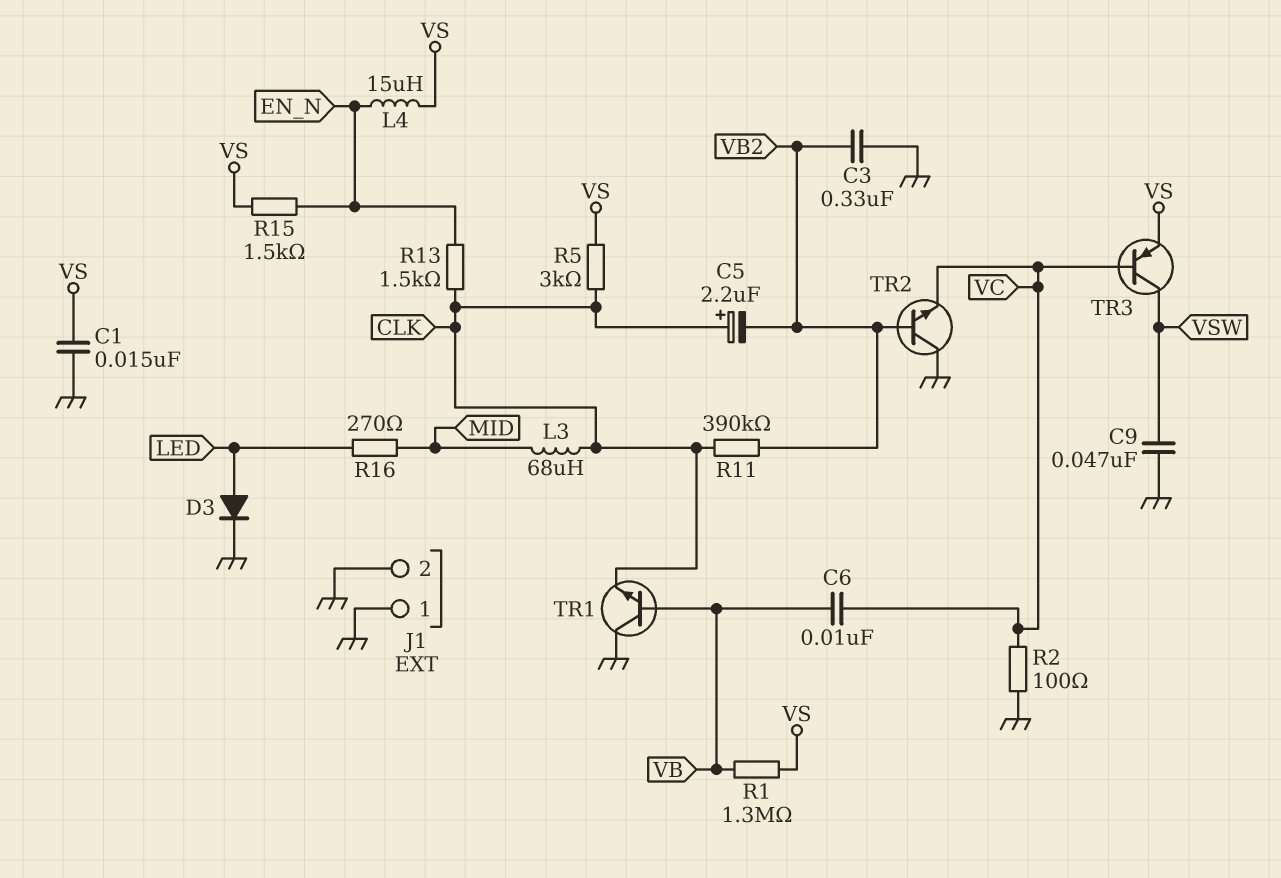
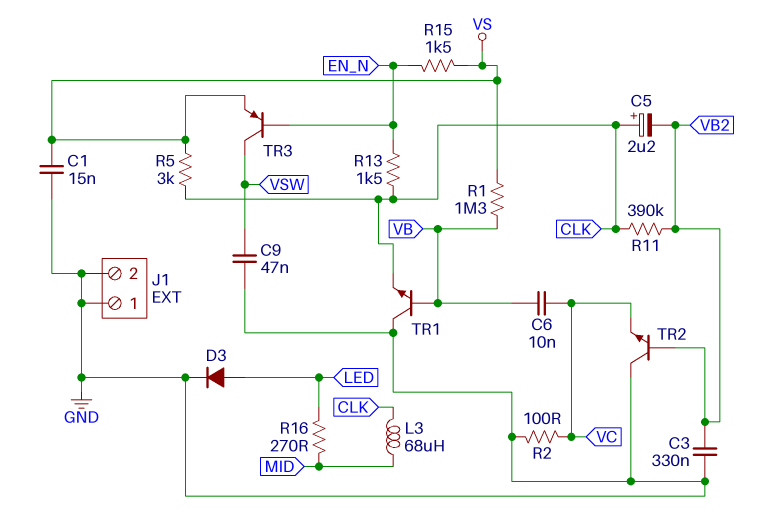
L4: 15uH (EN_N, VS) -> none
TR3: PNP (B VC, C VSW, E VS) -> PNP (B EN_N, C VSW, E VS)

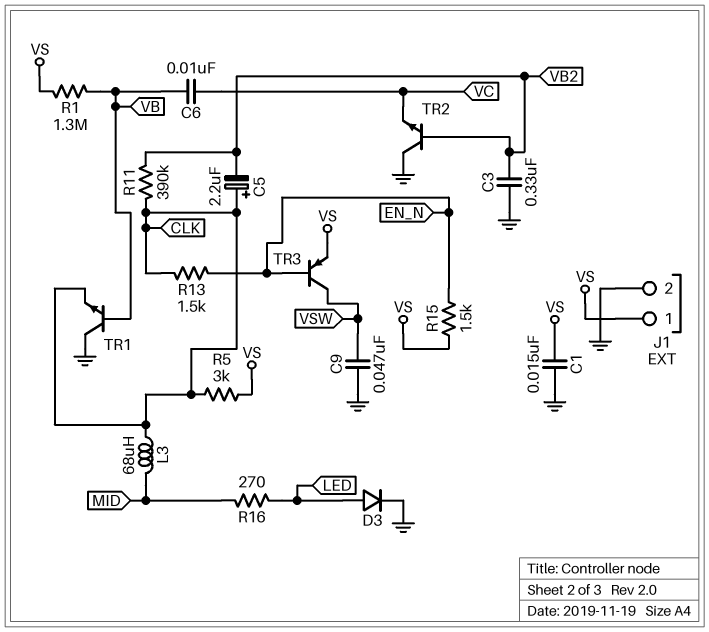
J1 pin 1: GND -> VS
R2: 100 (GND, VC) -> none

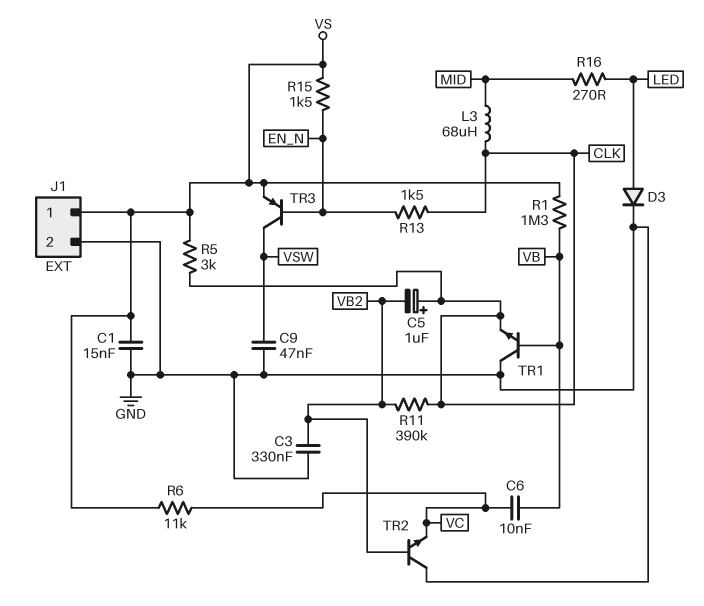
C5: 2.2uF (plus CLK, minus VB2) -> 1uF (plus CLK, minus VB2)
R6: none -> 11k (VC, VS)

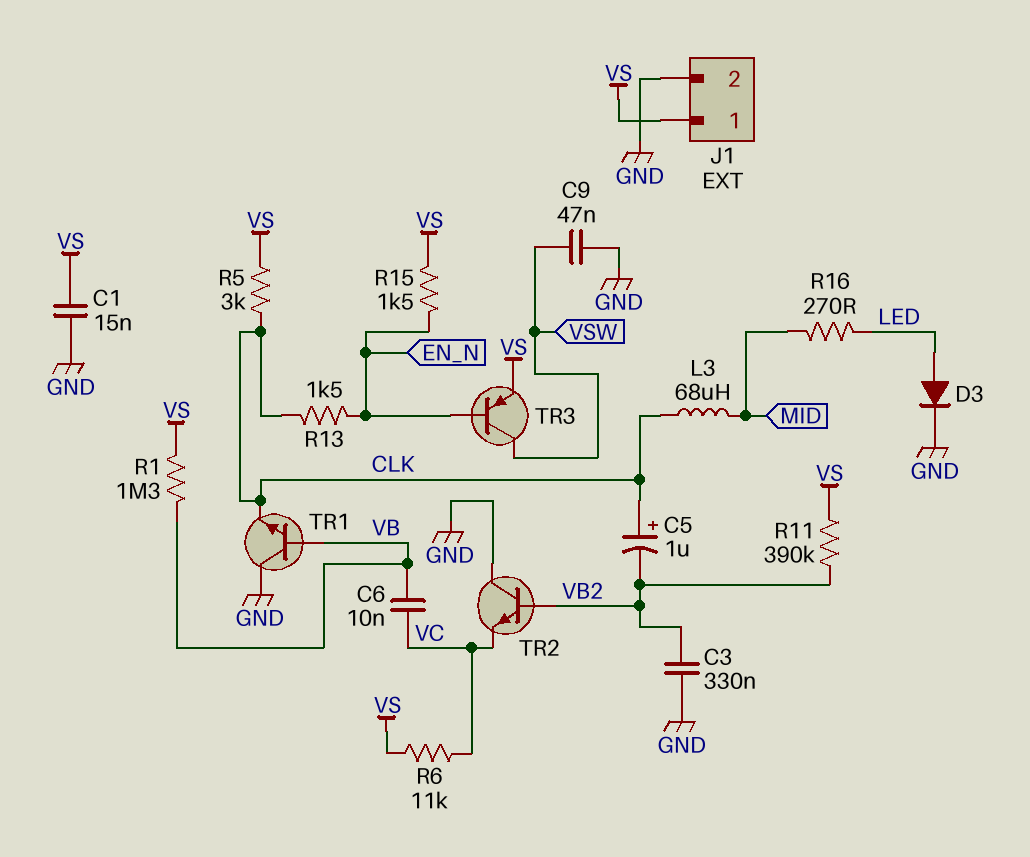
R11: 390k (CLK, VB2) -> 390k (VB2, VS)

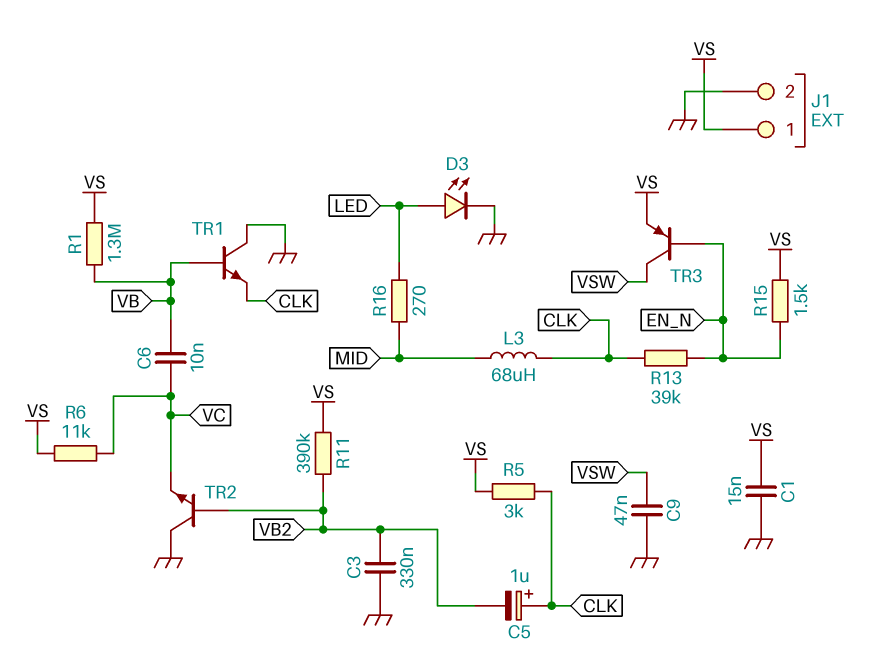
D3: diode (A LED, K GND) -> LED (A LED, K GND)
R13: 1.5k (CLK, EN_N) -> 39k (CLK, EN_N)

